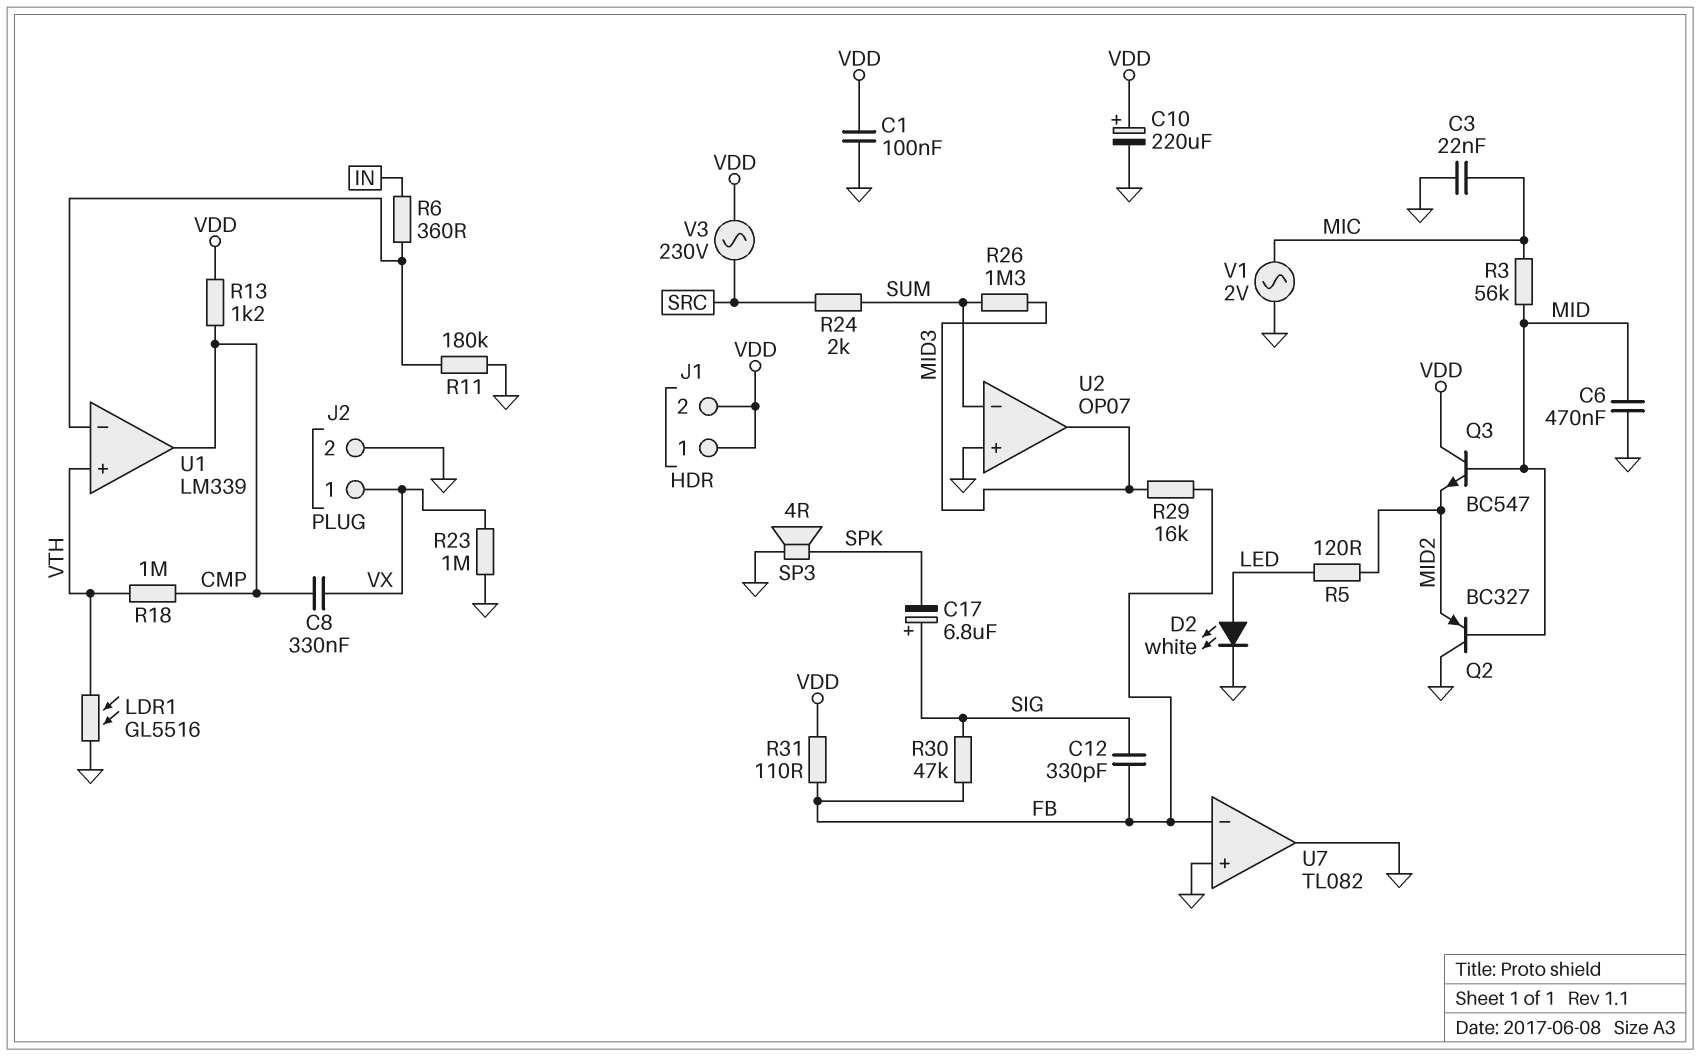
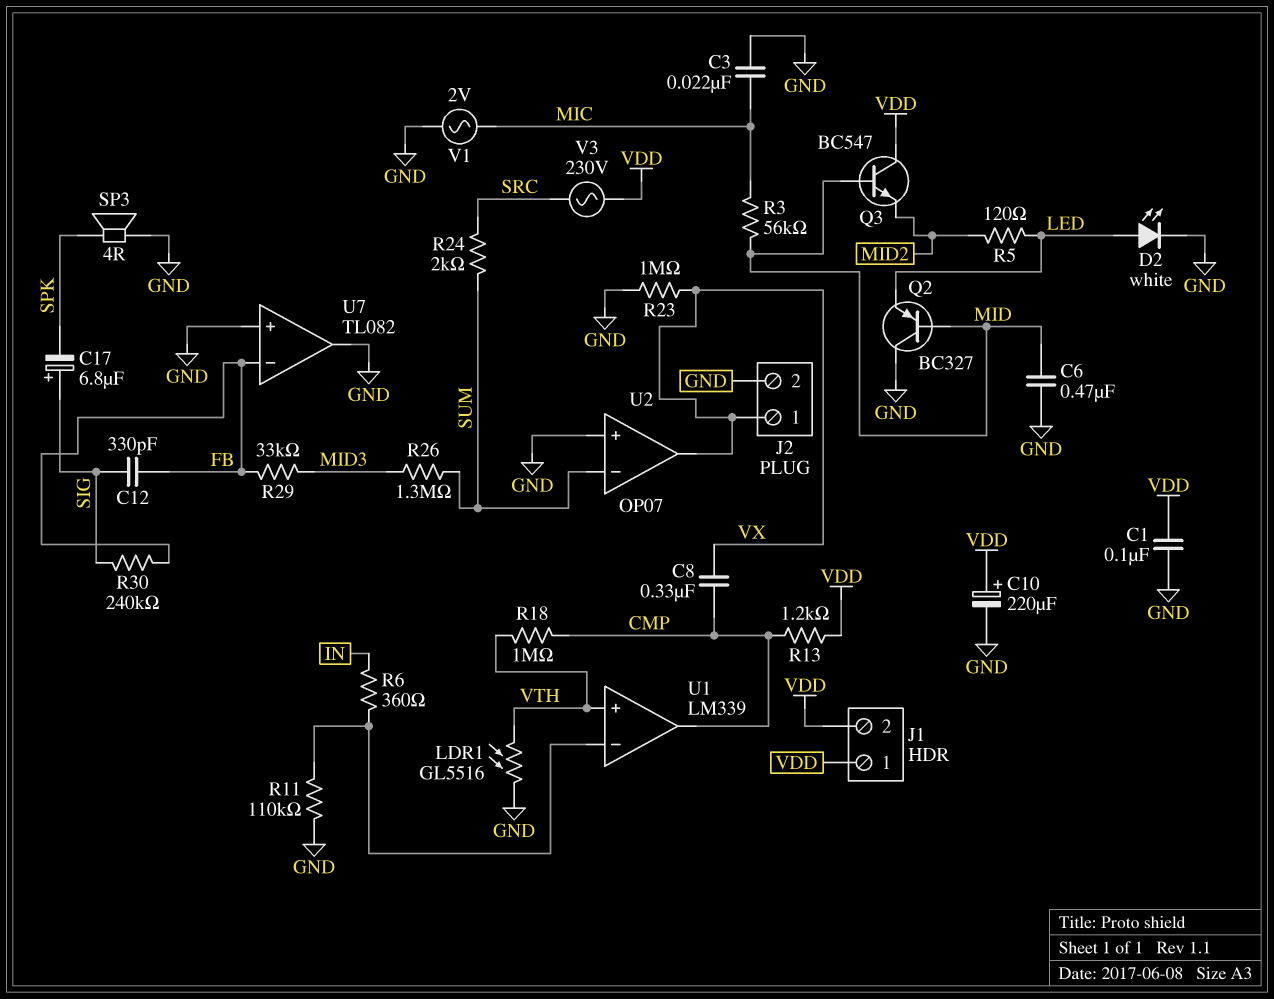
Q2: PNP BC327 (B MID, C GND, E MID2) -> PNP BC327 (B MID, C GND, E LED)
R11: 180k (GND, U1/in-) -> 110k (GND, U1/in-)
R29: 16k (FB, MID3) -> 33k (FB, MID3)
R30: 47k (FB, SIG) -> 240k (FB, SIG)
R31: 110 (FB, VDD) -> none
U2 pin out: MID3 -> VX

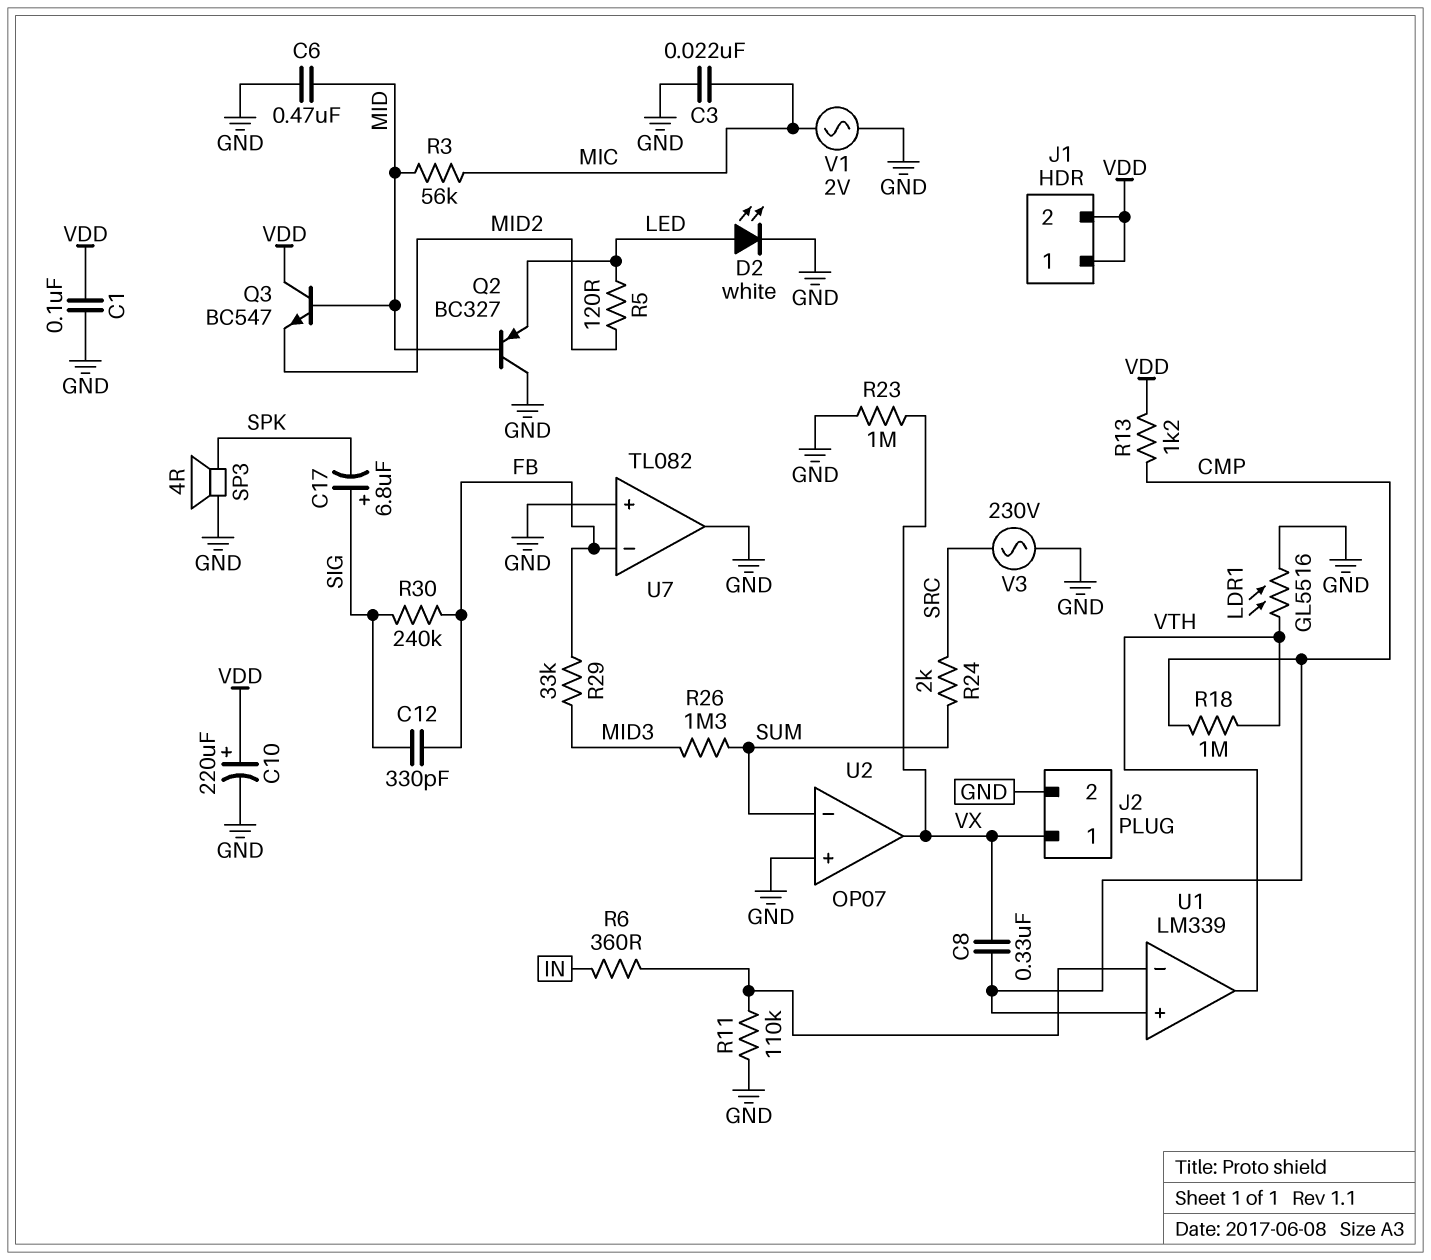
U1 pin in+: VTH -> CMP
U1 pin out: CMP -> VTH
V3: AC 230V (SRC, VDD) -> AC 230V (GND, SRC)

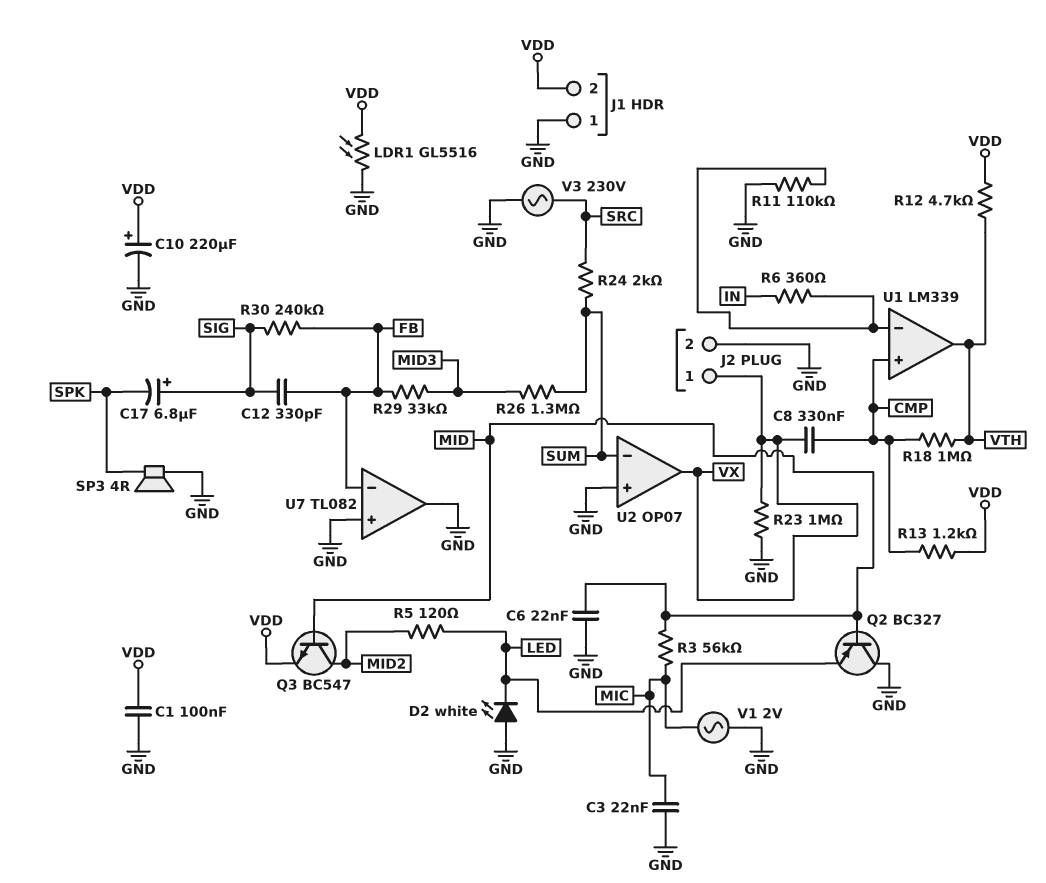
C6: 470nF (GND, MID) -> 22nF (GND, MID)
D2: LED white (A LED, K GND) -> LED white (A GND, K LED)
J1 pin 1: VDD -> GND
LDR1: GL5516 (GND, VTH) -> GL5516 (GND, VDD)
Q3: NPN BC547 (B MID, C VDD, E MID2) -> NPN BC547 (B MID, C MID2, E VDD)
R12: none -> 4.7k (VDD, VTH)

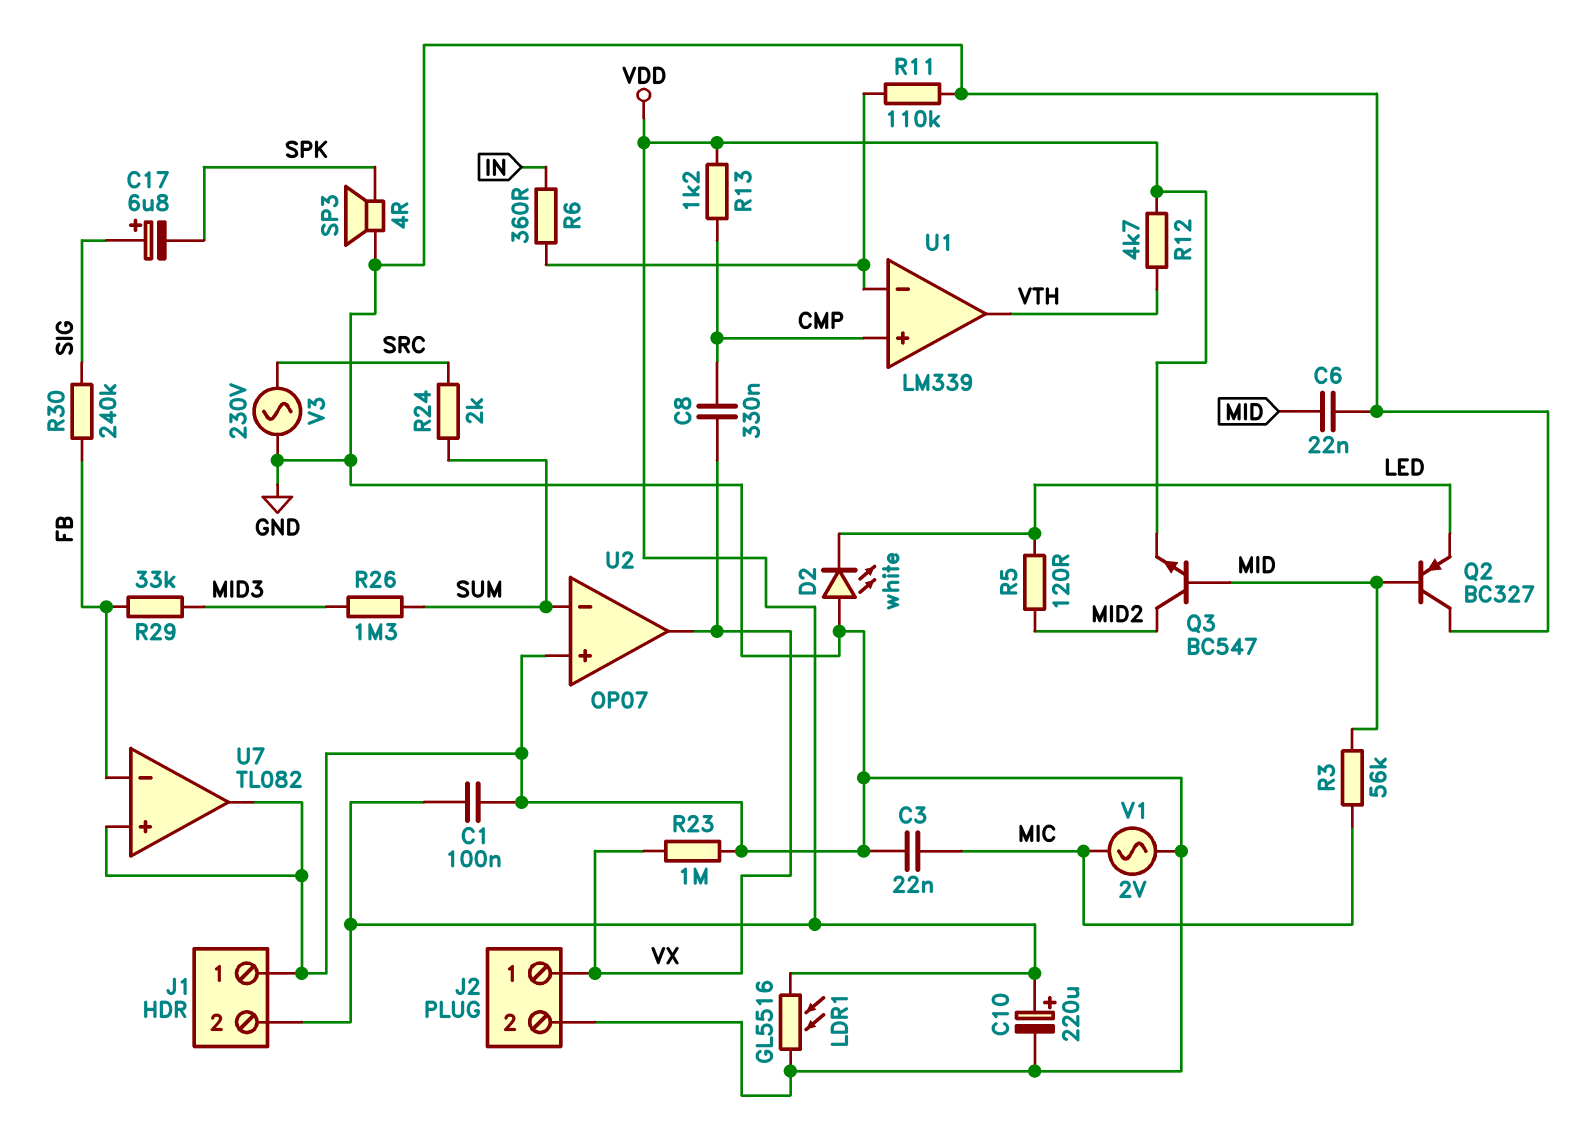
C12: 330pF (FB, SIG) -> none
R18: 1M (CMP, VTH) -> none

